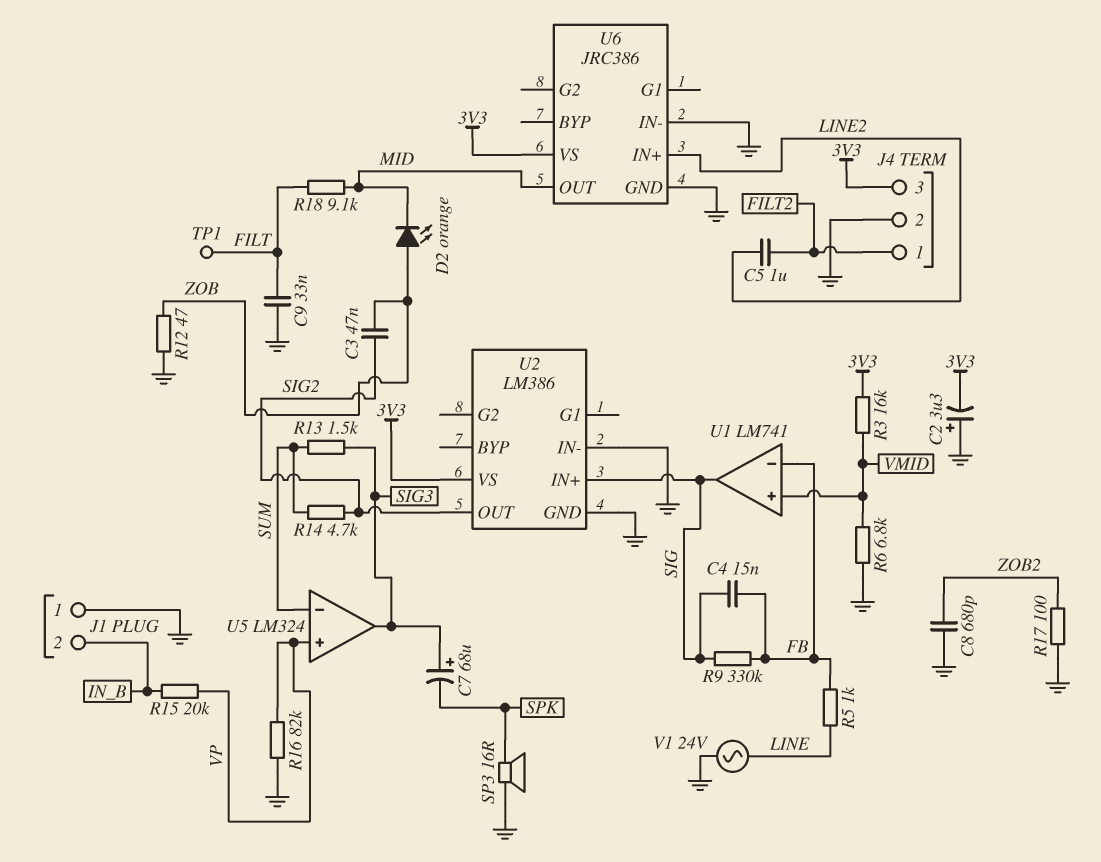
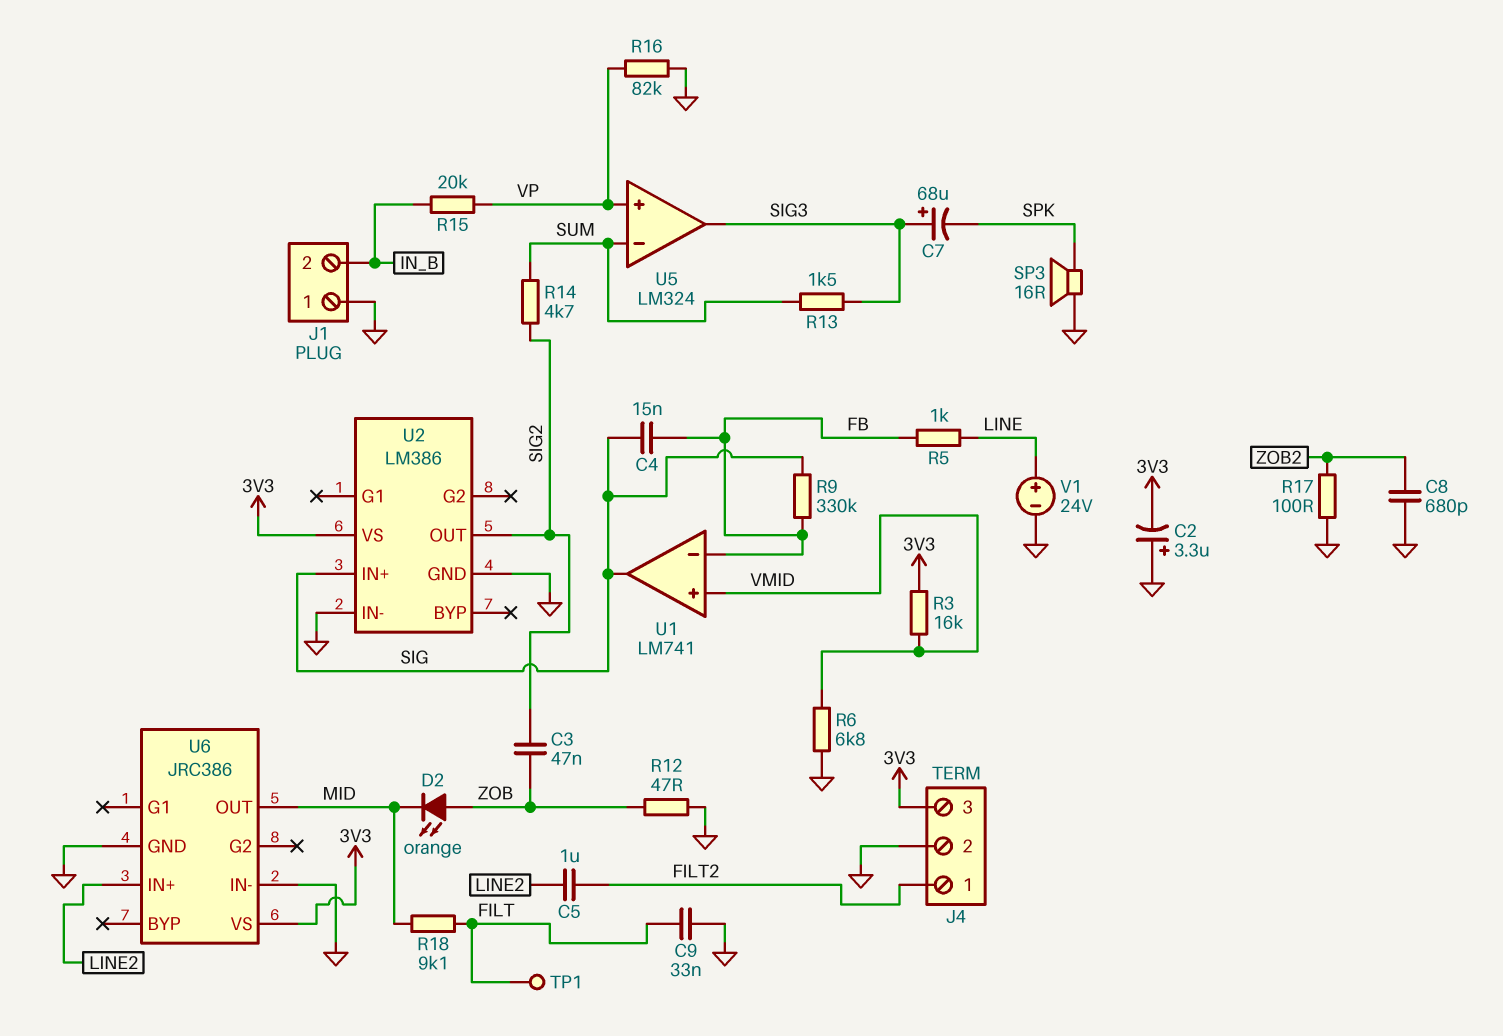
V1: AC 24V (GND, LINE) -> 24V (plus LINE, minus GND)

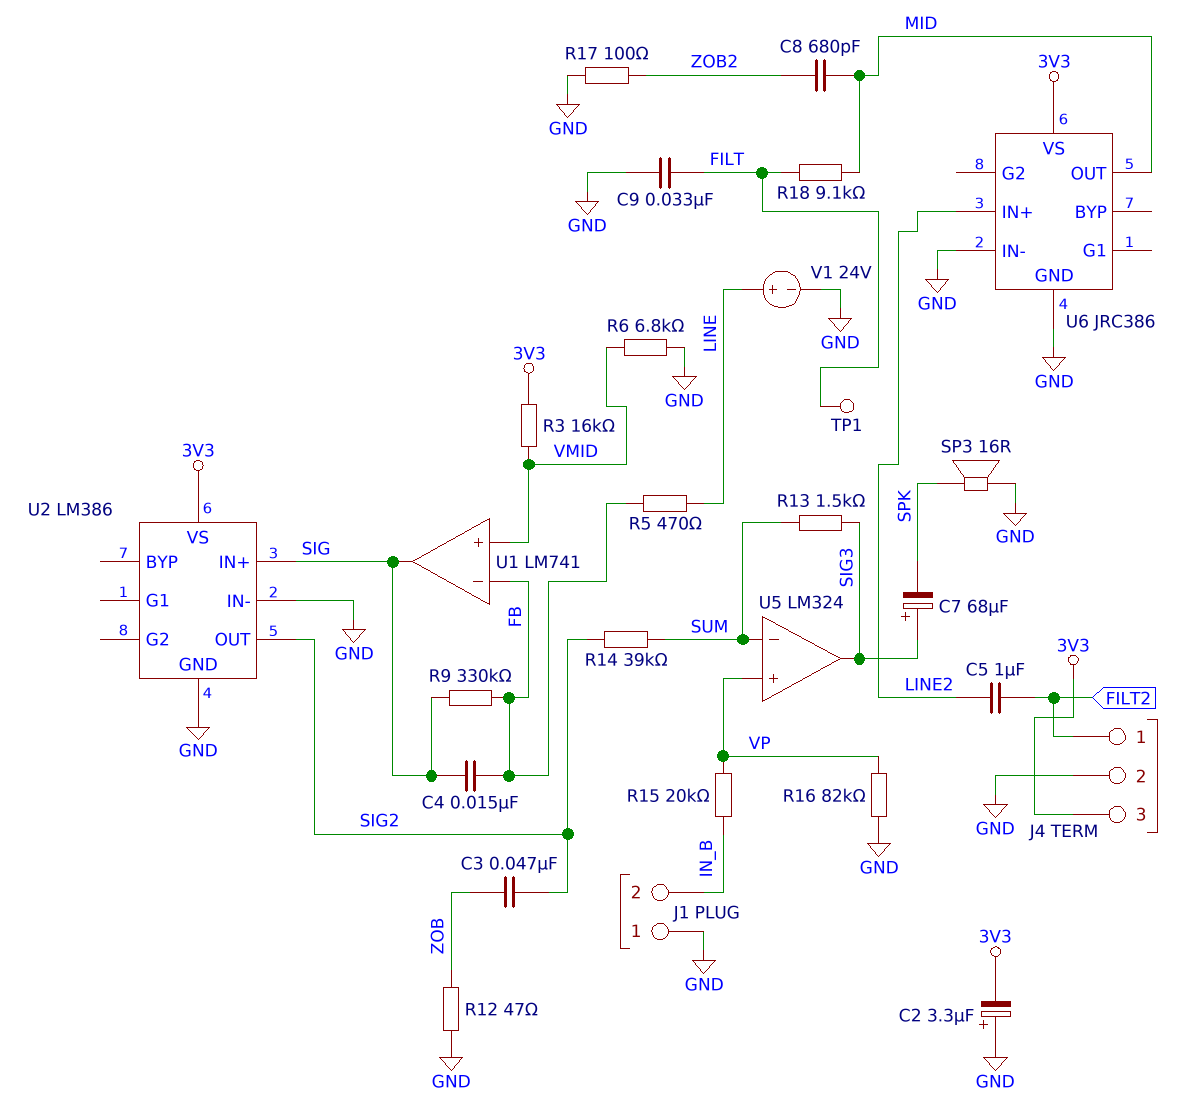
C8: 680pF (GND, ZOB2) -> 680pF (MID, ZOB2)
D2: LED orange (A ZOB, K MID) -> none
R5: 1k (FB, LINE) -> 470 (FB, LINE)
R14: 4.7k (SIG2, SUM) -> 39k (SIG2, SUM)

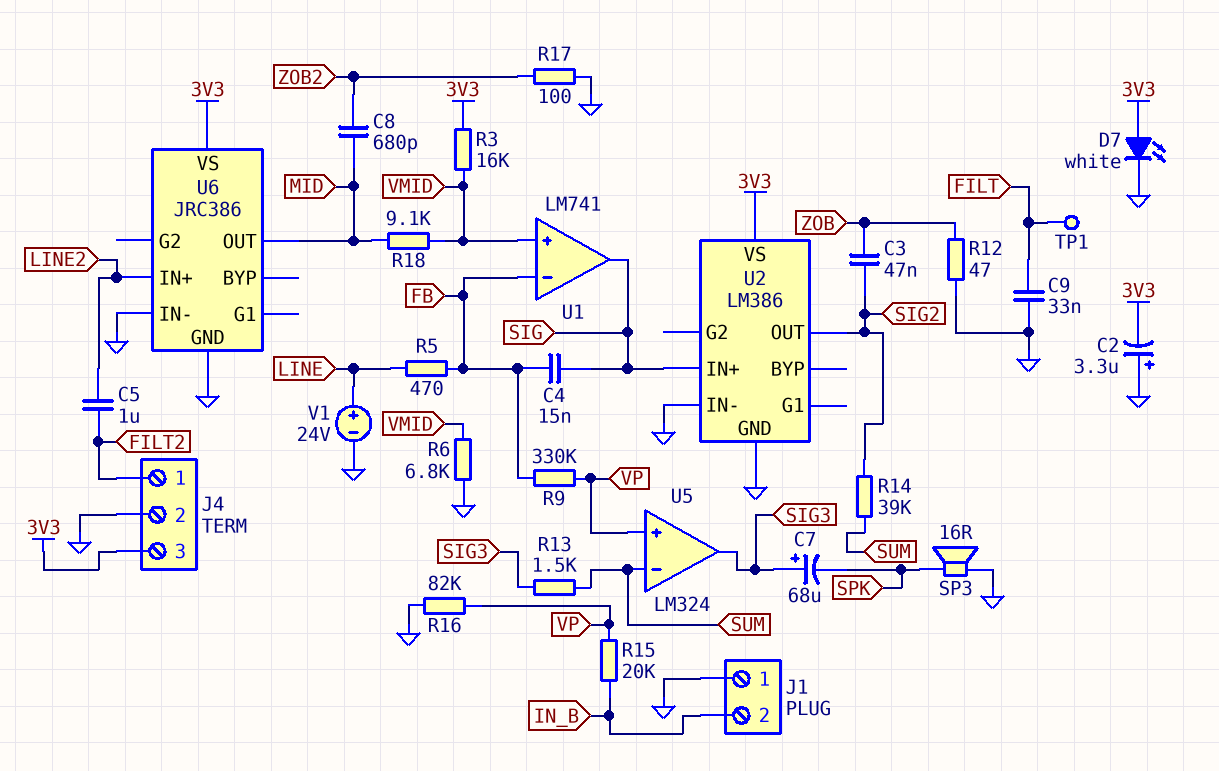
D7: none -> LED white (A 3V3, K GND)
R9: 330k (FB, SIG) -> 330k (FB, VP)
R18: 9.1k (FILT, MID) -> 9.1k (MID, VMID)

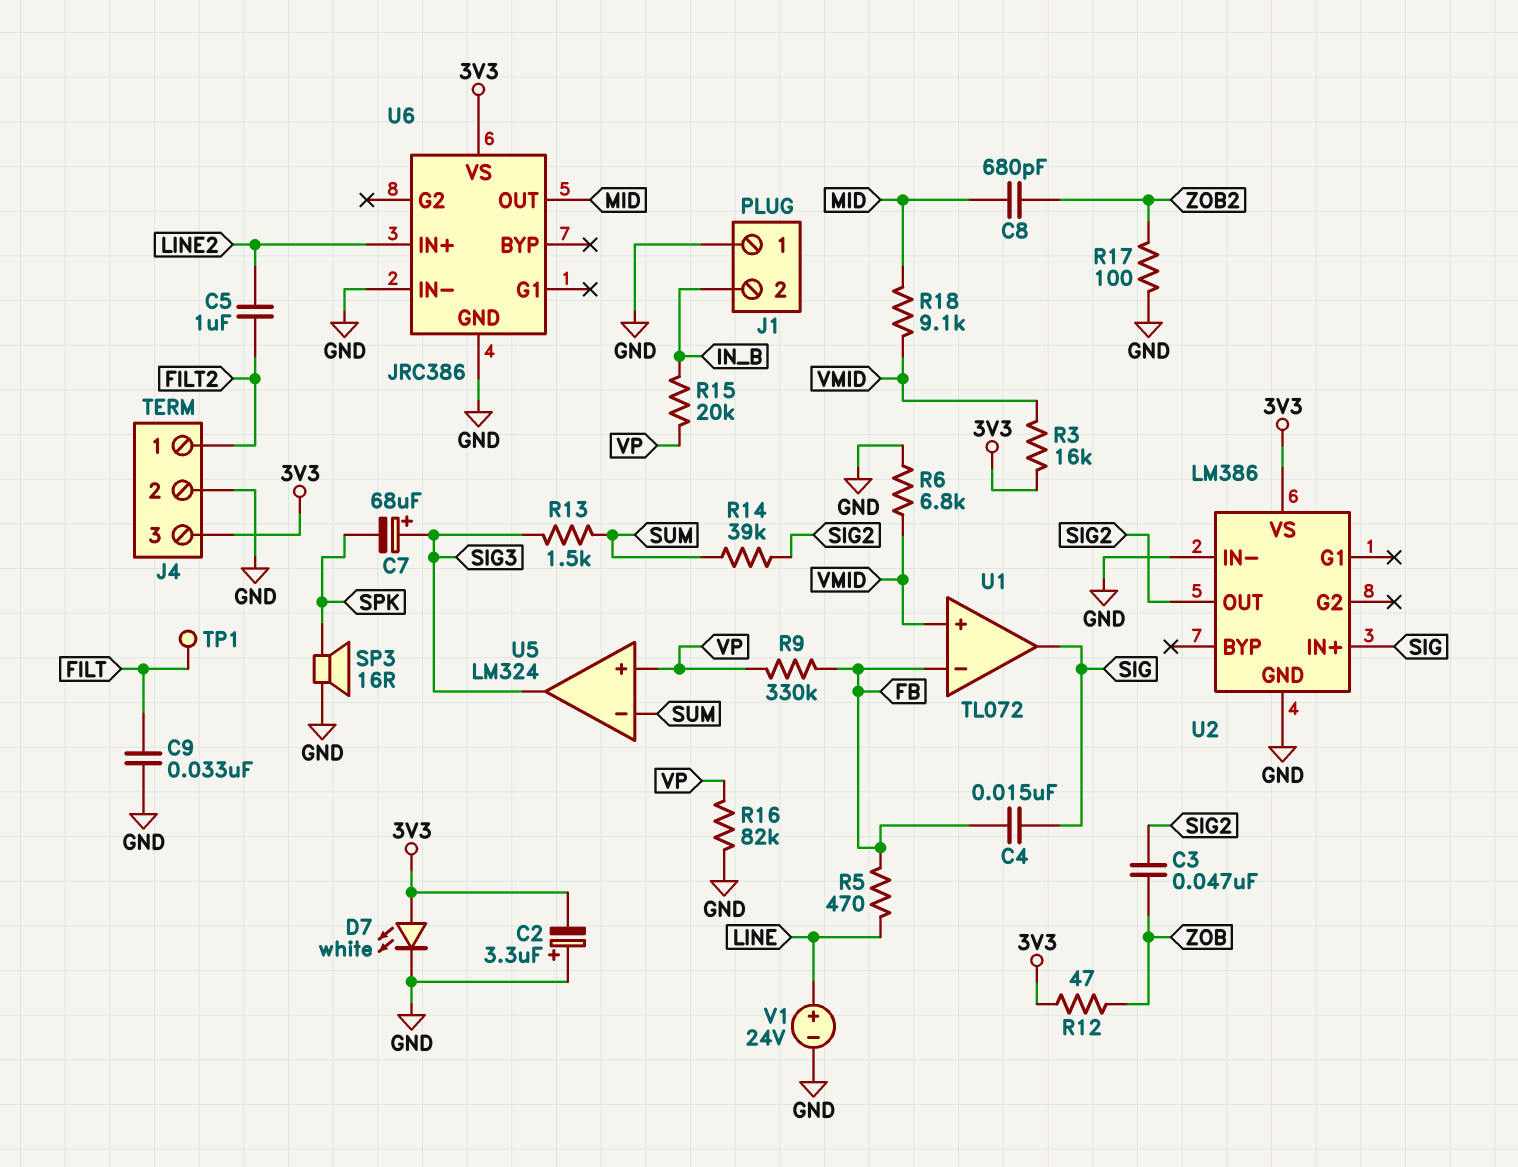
R12: 47 (GND, ZOB) -> 47 (3V3, ZOB)
U1: LM741 -> TL072

